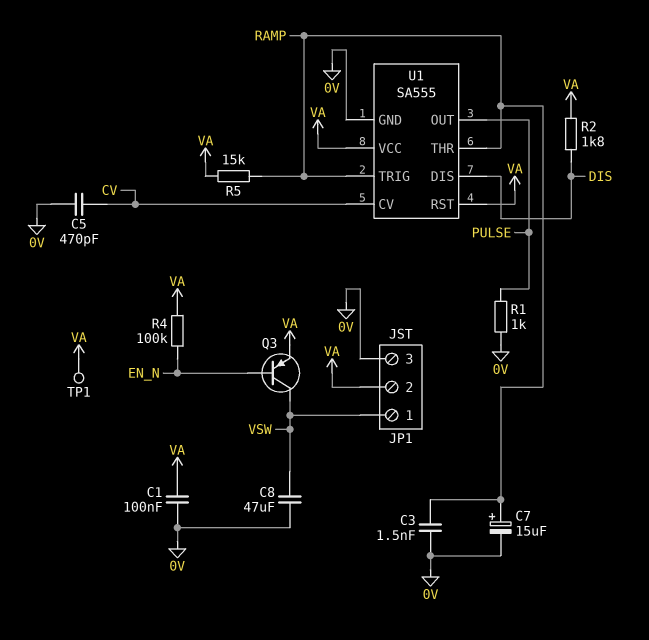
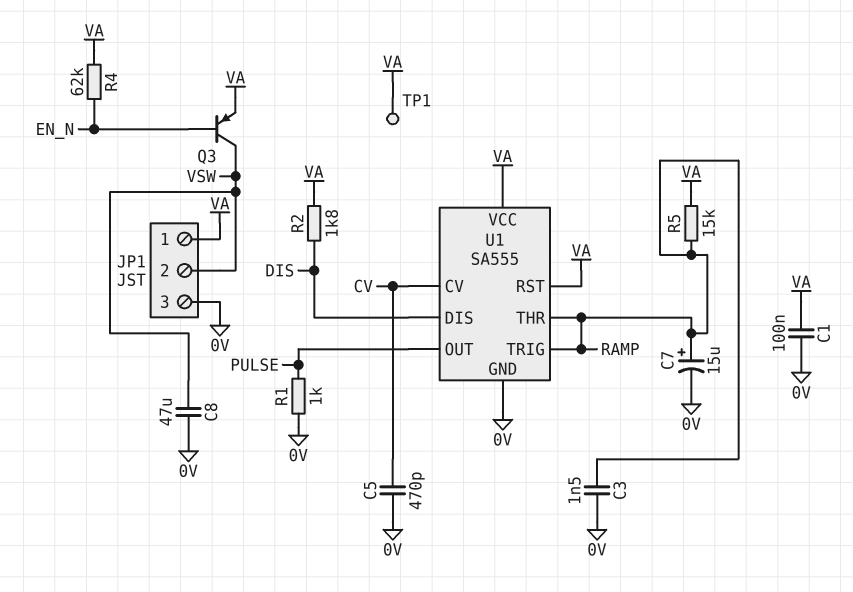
JP1 pin 1: VSW -> VA
JP1 pin 2: VA -> VSW
R4: 100k (EN_N, VA) -> 62k (EN_N, VA)

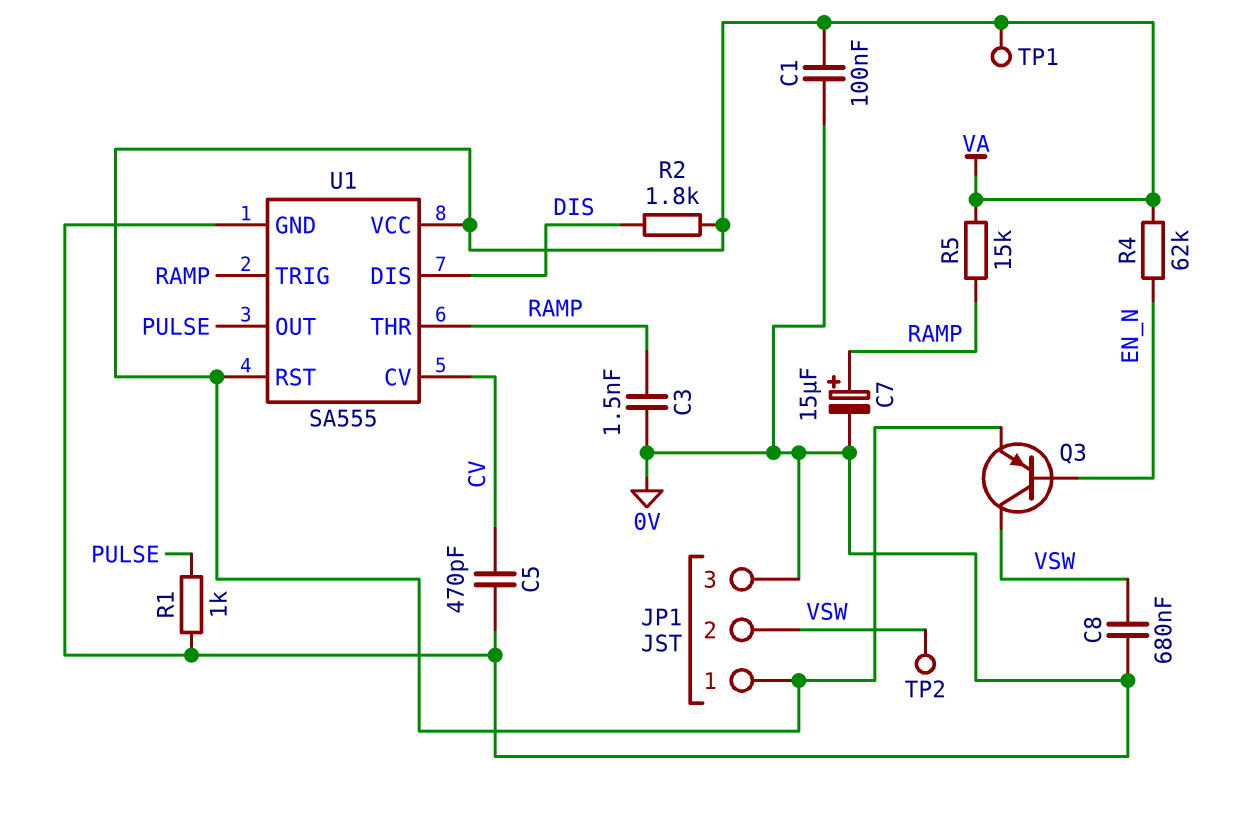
C8: 47uF (0V, VSW) -> 680nF (0V, VSW)
TP2: none -> test point (VSW)

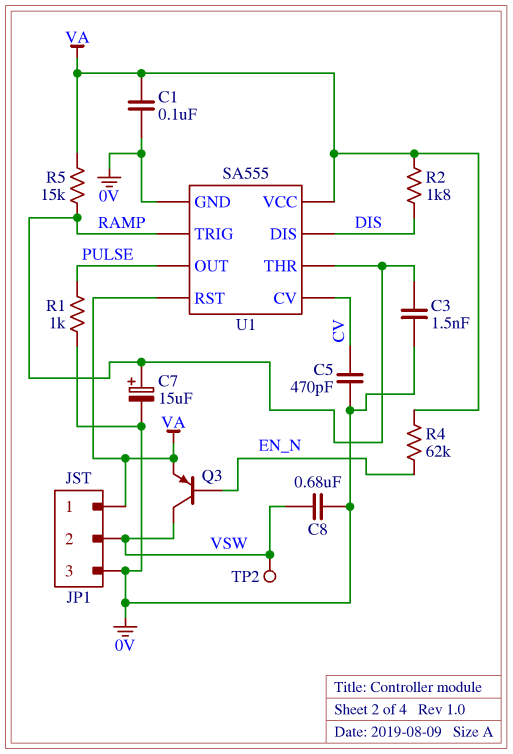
TP1: test point (VA) -> none

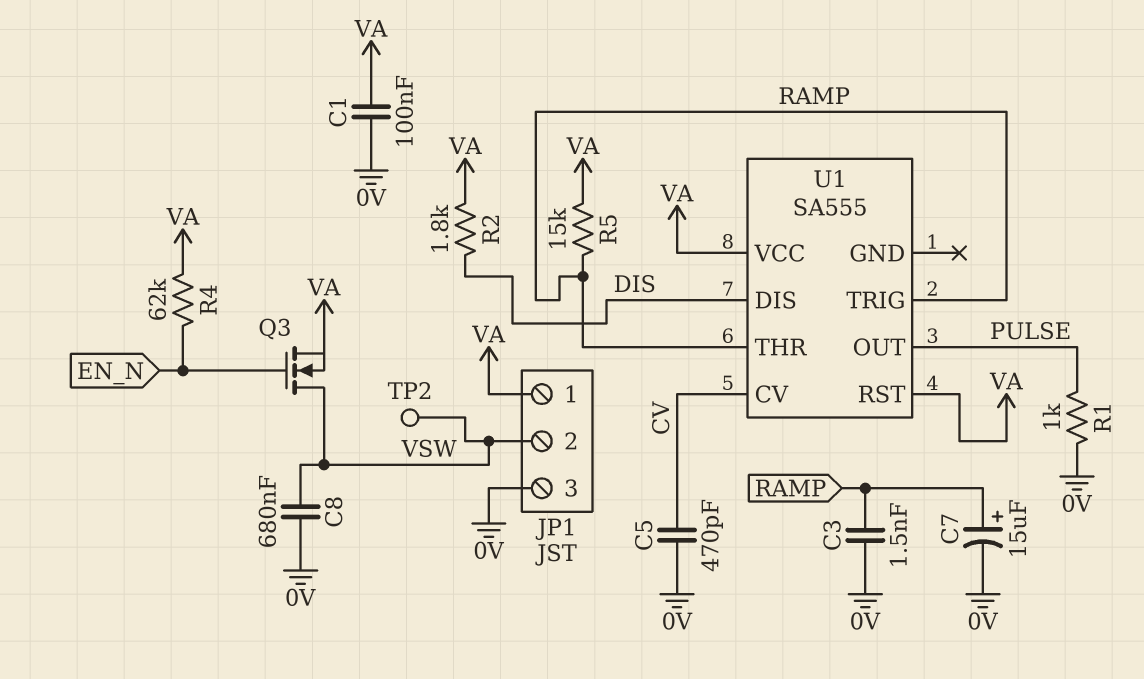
Q3: PNP (B EN_N, C VSW, E VA) -> NMOS (G EN_N, D VSW, S VA)
U1 pin GND: 0V -> none

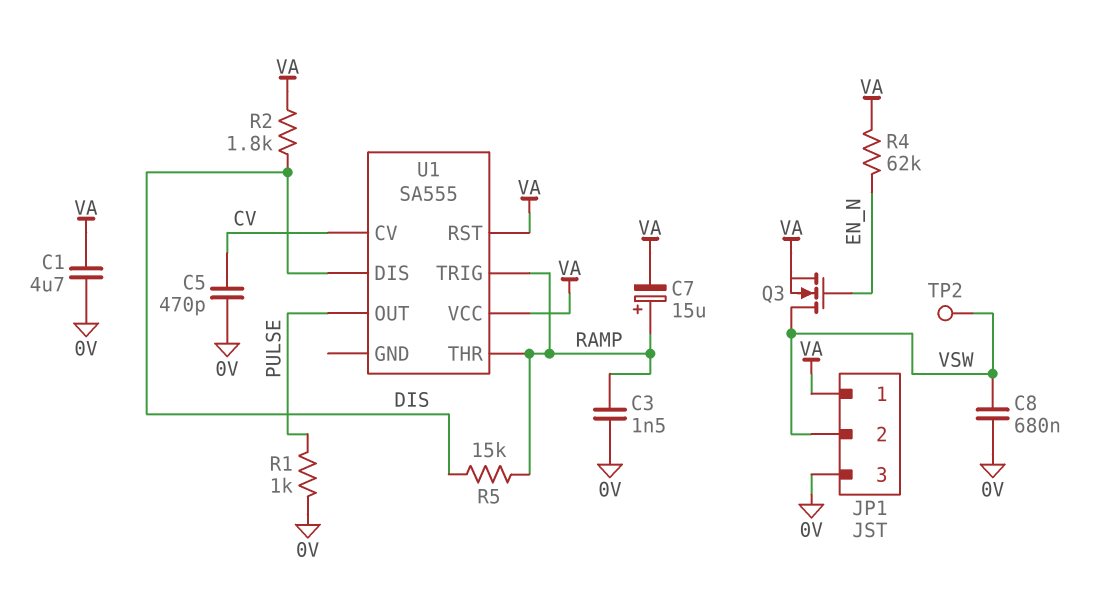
C1: 100nF (0V, VA) -> 4.7uF (0V, VA)
C7: 15uF (plus RAMP, minus 0V) -> 15uF (plus RAMP, minus VA)
R5: 15k (RAMP, VA) -> 15k (DIS, RAMP)

